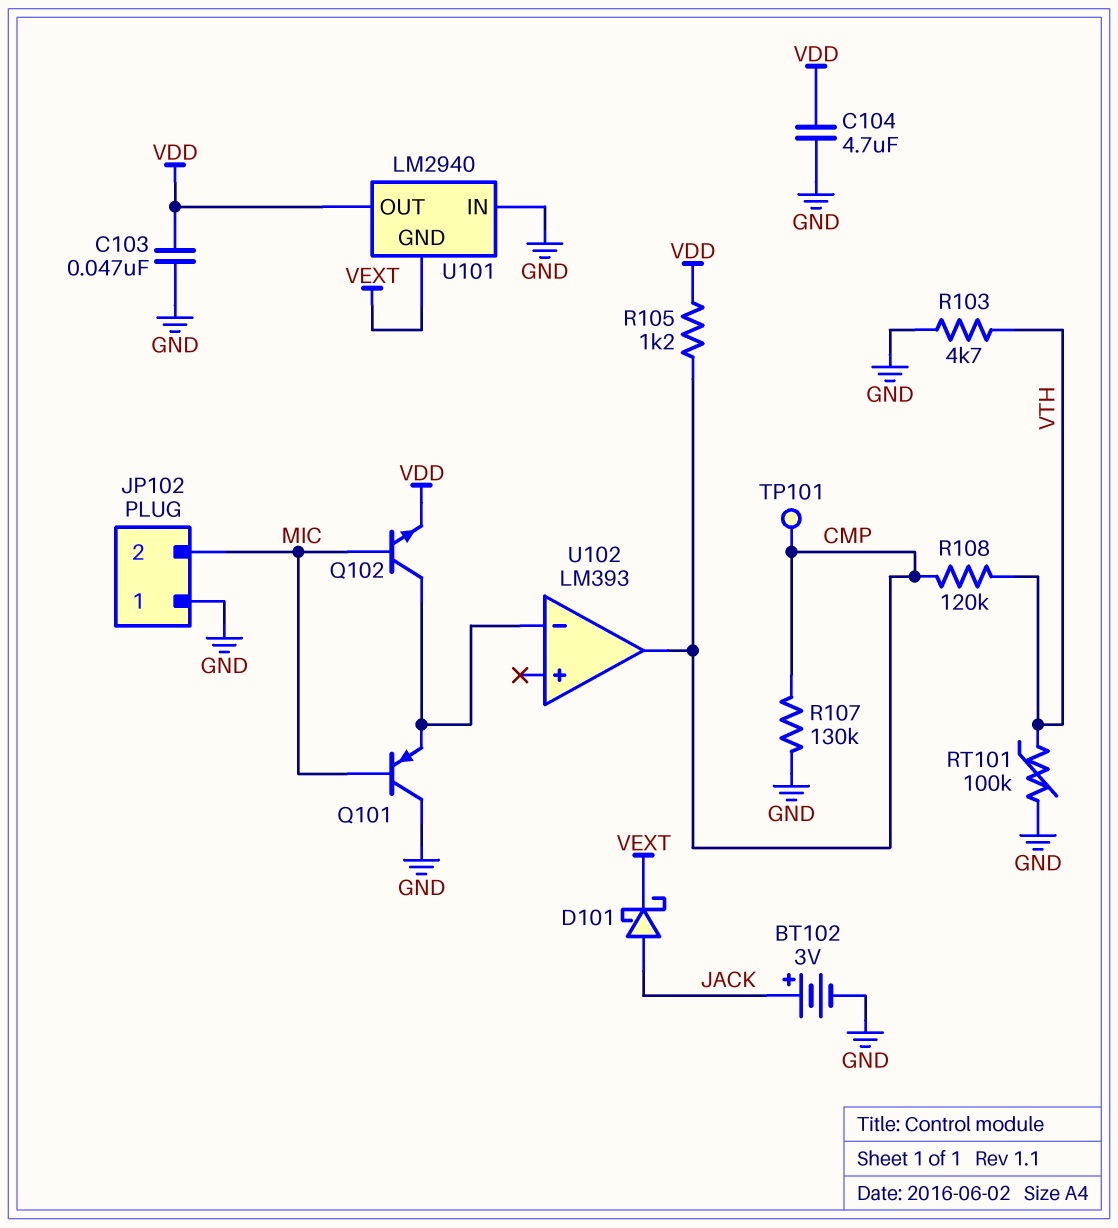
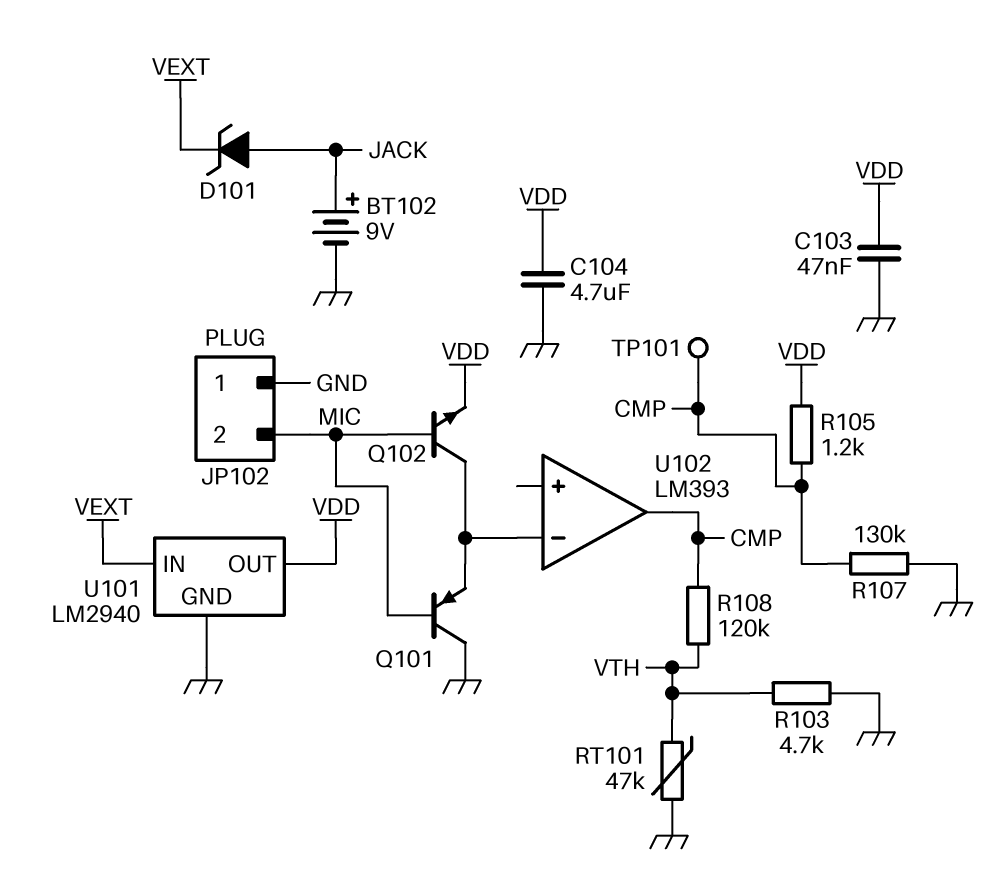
BT102: 3V (plus JACK, minus GND) -> 9V (plus JACK, minus GND)
D101: schottky (A JACK, K VEXT) -> zener (A JACK, K VEXT)
RT101: 100k (GND, VTH) -> 47k (GND, VTH)
U101 pin GND: VEXT -> GND
U101 pin IN: GND -> VEXT

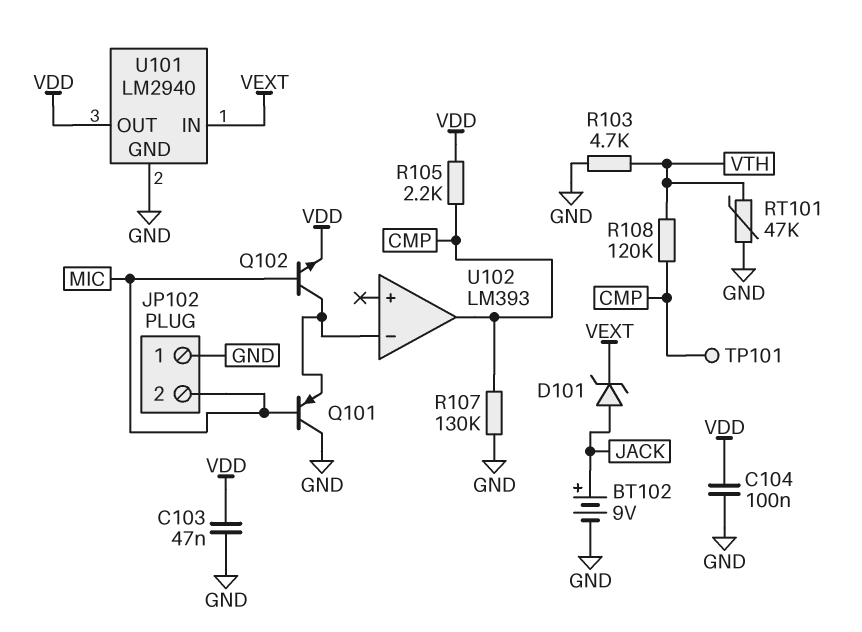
C104: 4.7uF (GND, VDD) -> 100nF (GND, VDD)
R105: 1.2k (CMP, VDD) -> 2.2k (CMP, VDD)

